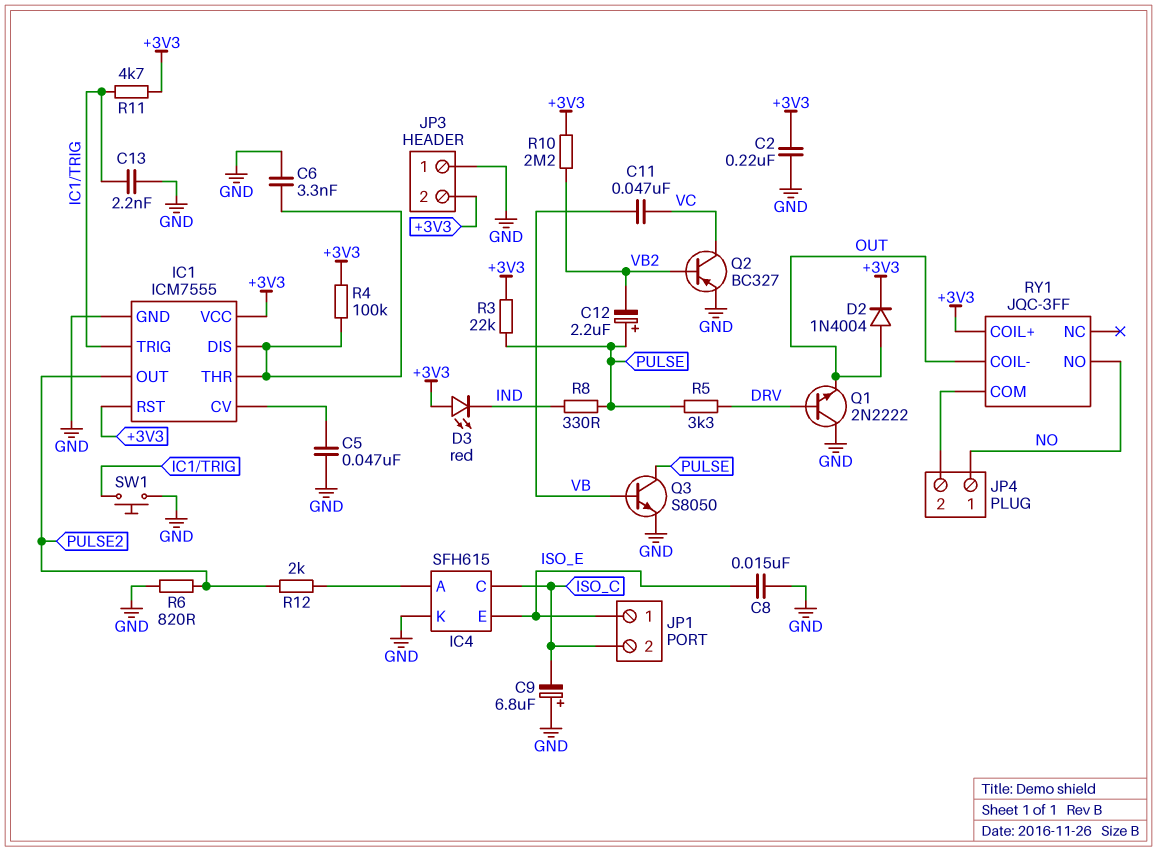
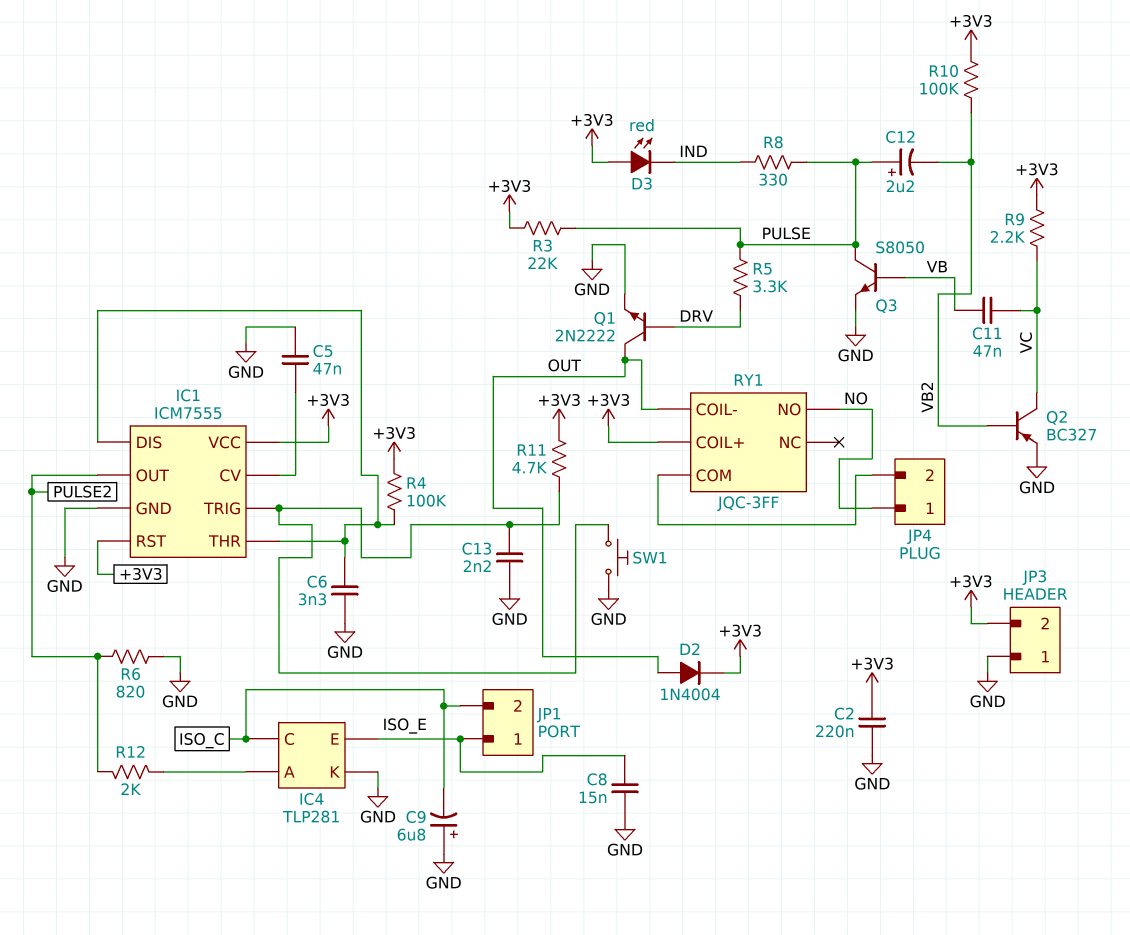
IC4: SFH615 -> TLP281
Q1: NPN 2N2222 (B DRV, C GND, E OUT) -> NPN 2N2222 (B DRV, C OUT, E GND)
R9: none -> 2.2k (+3V3, VC)
R10: 2.2M (+3V3, VB2) -> 100k (+3V3, VB2)

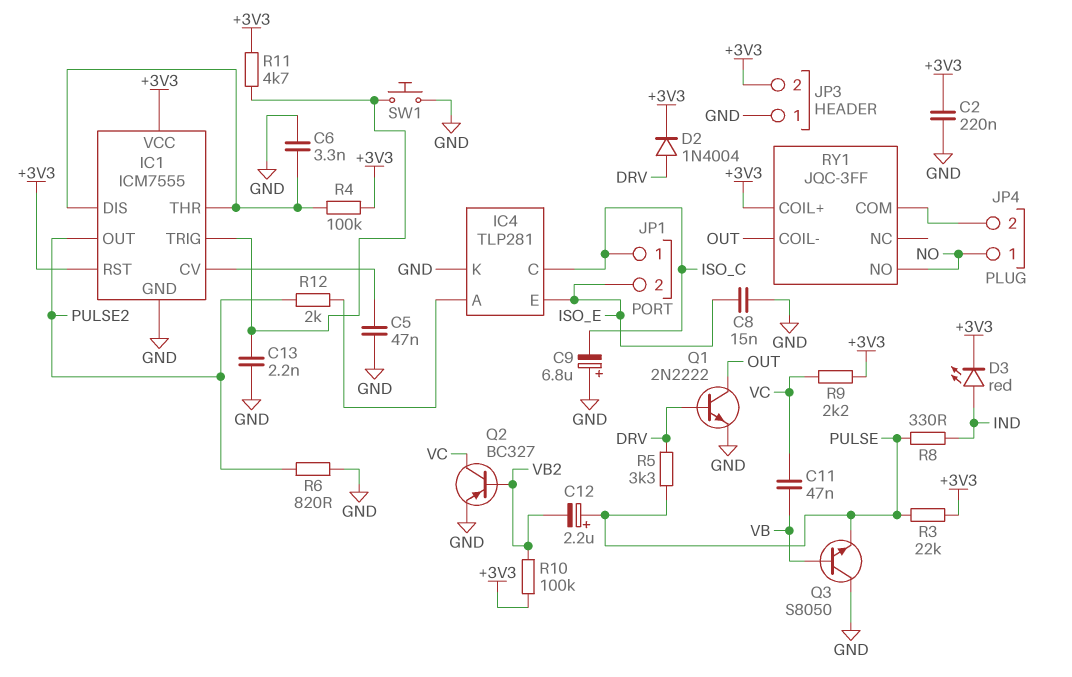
D2: diode 1N4004 (A OUT, K +3V3) -> diode 1N4004 (A DRV, K +3V3)
D3: LED red (A +3V3, K IND) -> LED red (A IND, K +3V3)
JP1 pin 1: ISO_E -> ISO_C
JP1 pin 2: ISO_C -> ISO_E
Q3: NPN S8050 (B VB, C PULSE, E GND) -> NPN S8050 (B VB, C GND, E PULSE)

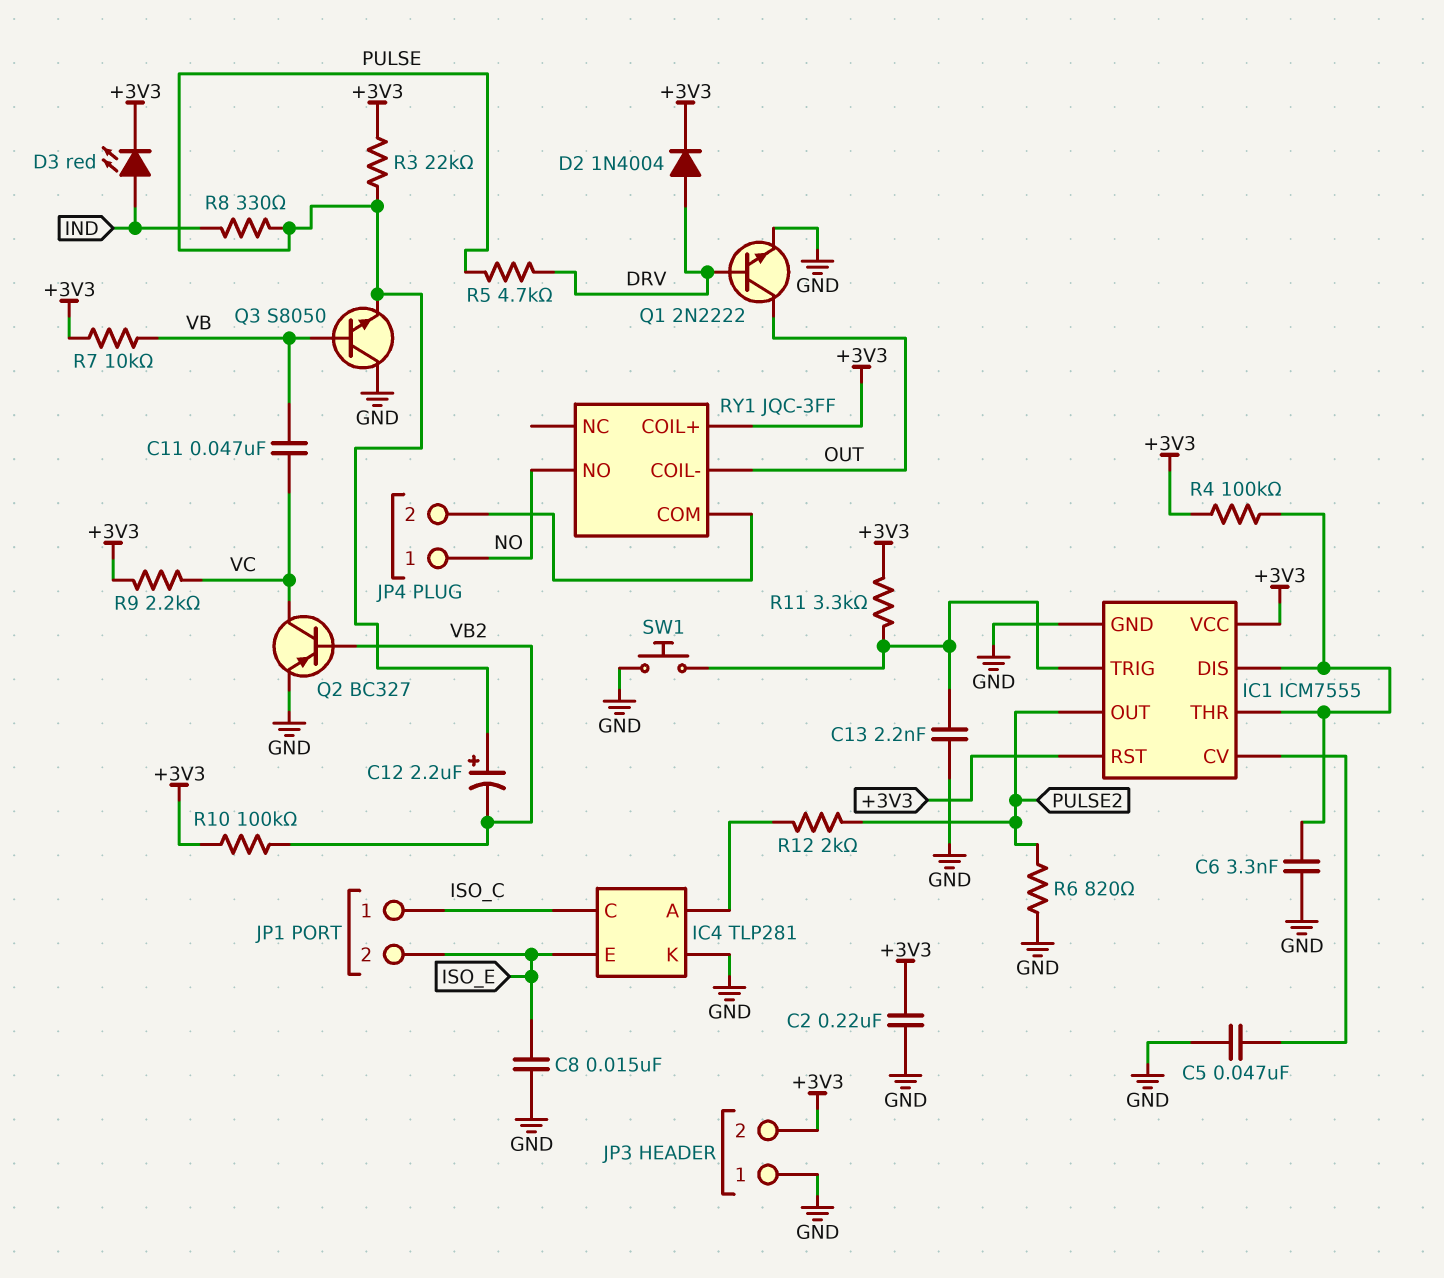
C9: 6.8uF (plus GND, minus ISO_C) -> none
R5: 3.3k (DRV, PULSE) -> 4.7k (DRV, PULSE)
R7: none -> 10k (+3V3, VB)
R11: 4.7k (+3V3, IC1/TRIG) -> 3.3k (+3V3, IC1/TRIG)

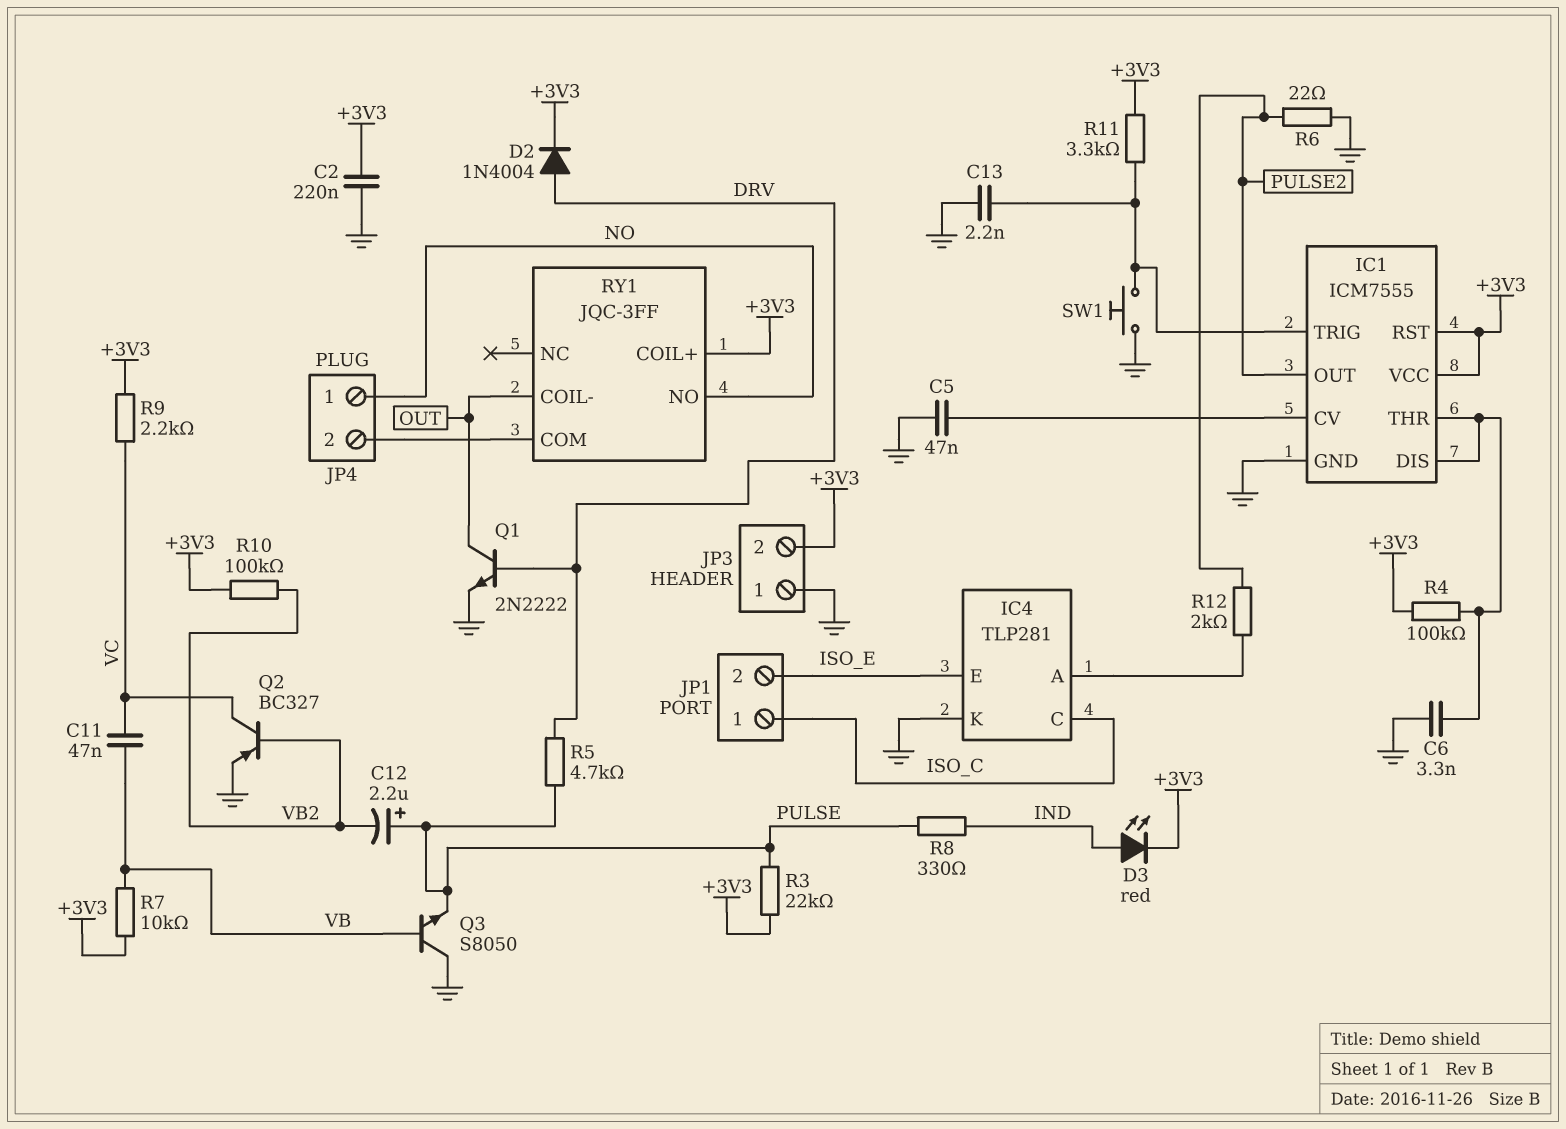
C8: 15nF (GND, ISO_E) -> none
R6: 820 (GND, PULSE2) -> 22 (GND, PULSE2)

